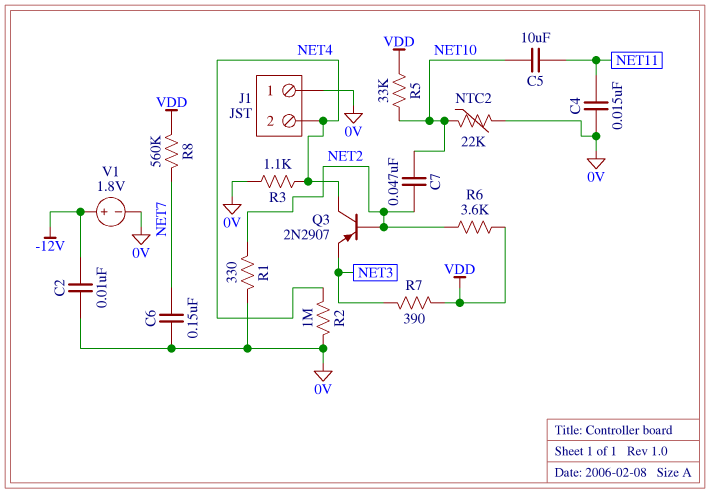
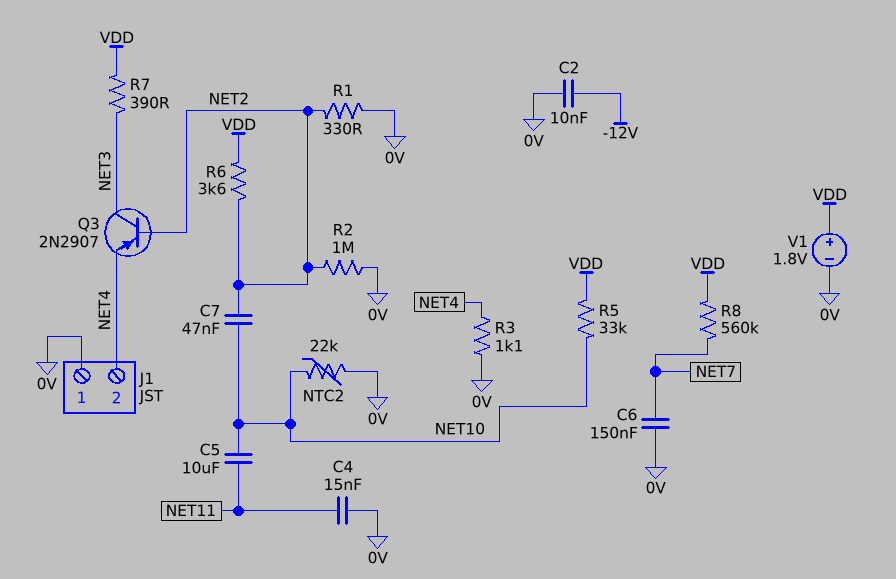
Q3: PNP 2N2907 (B NET2, C NET4, E NET3) -> PNP 2N2907 (B NET2, C NET3, E NET4)
R2: 1M (0V, NET4) -> 1M (0V, NET2)
V1: 1.8V (plus -12V, minus 0V) -> 1.8V (plus VDD, minus 0V)

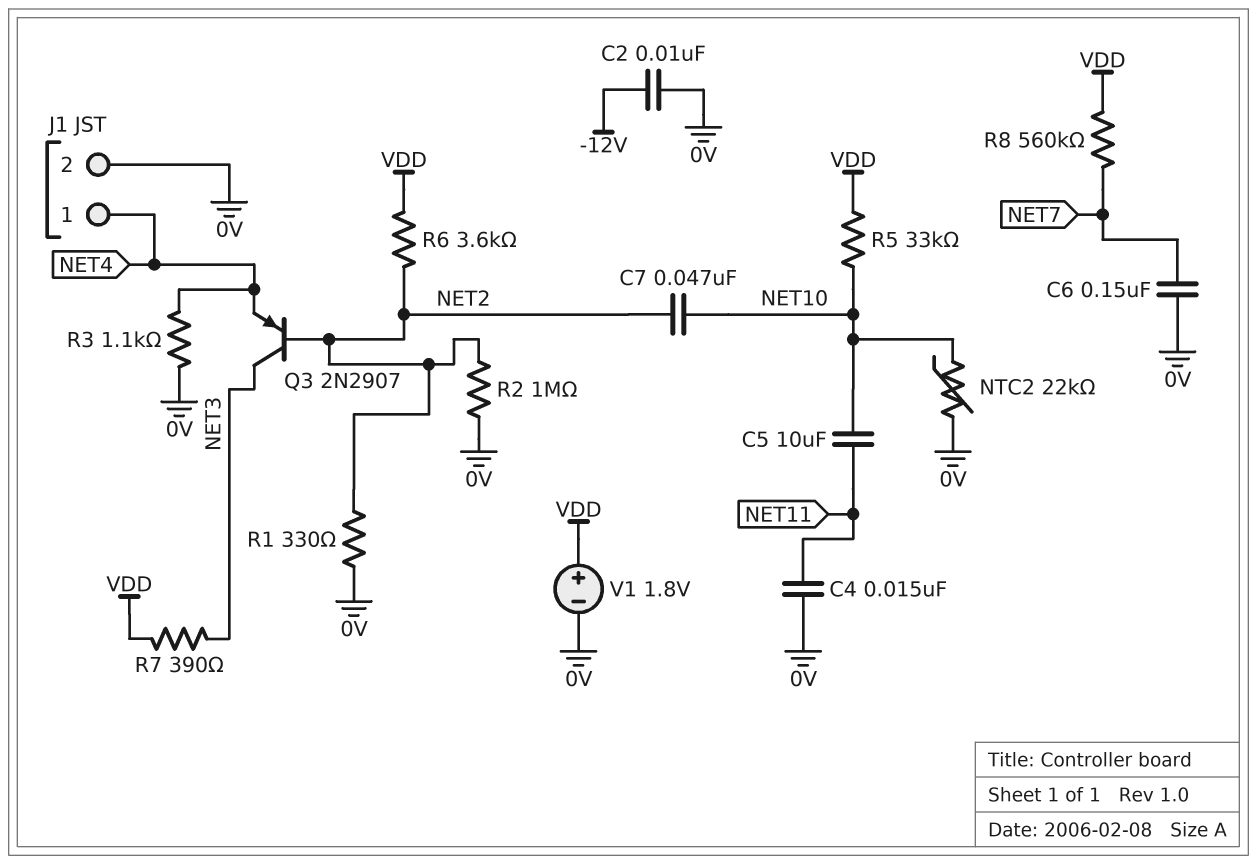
J1 pin 1: 0V -> NET4
J1 pin 2: NET4 -> 0V

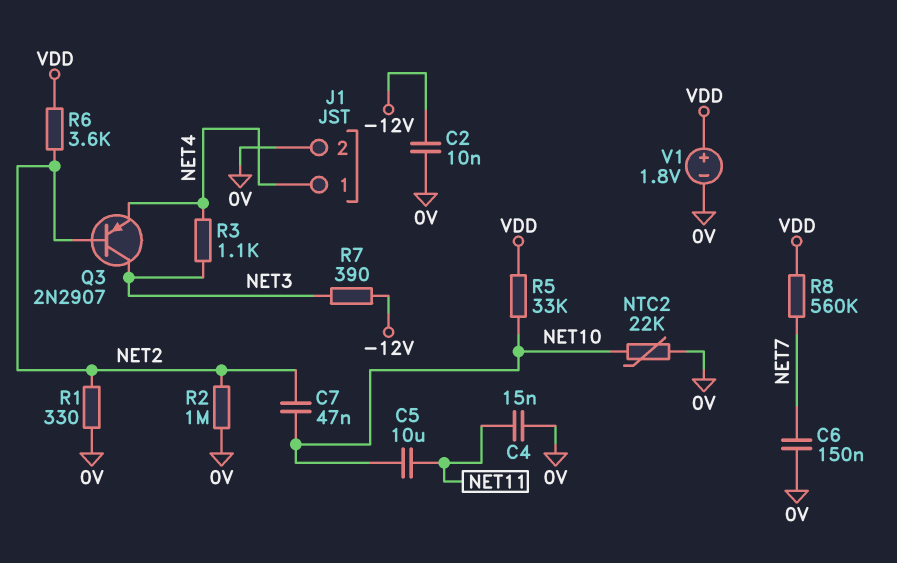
R3: 1.1k (0V, NET4) -> 1.1k (NET3, NET4)
R7: 390 (NET3, VDD) -> 390 (-12V, NET3)

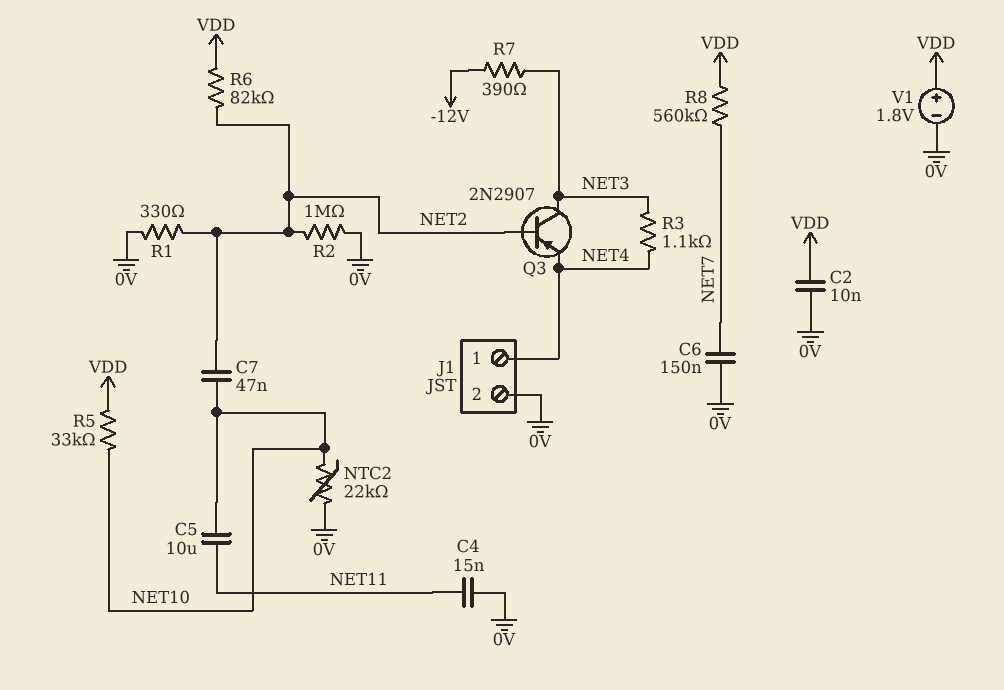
C2: 10nF (-12V, 0V) -> 10nF (0V, VDD)
R6: 3.6k (NET2, VDD) -> 82k (NET2, VDD)

